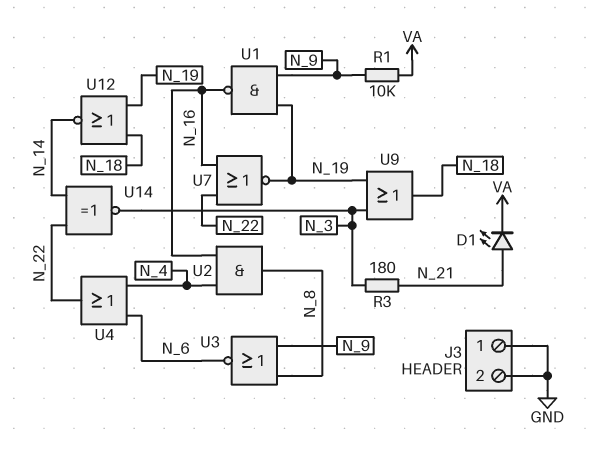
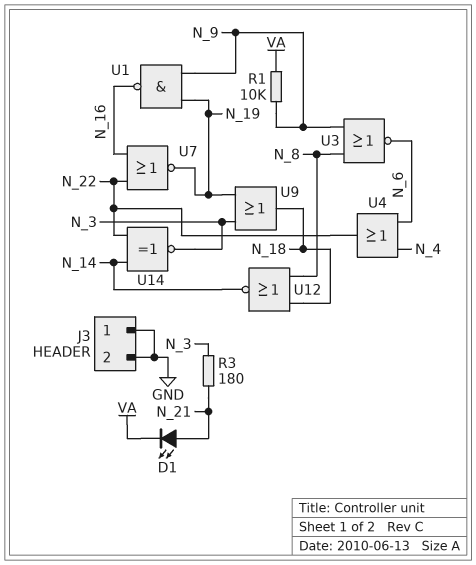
U2: AND (in N_4, in N_16, out N_8) -> none
U12: NOR (in N_18, in N_19, out N_14) -> NOR (in N_8, in N_18, out N_14)

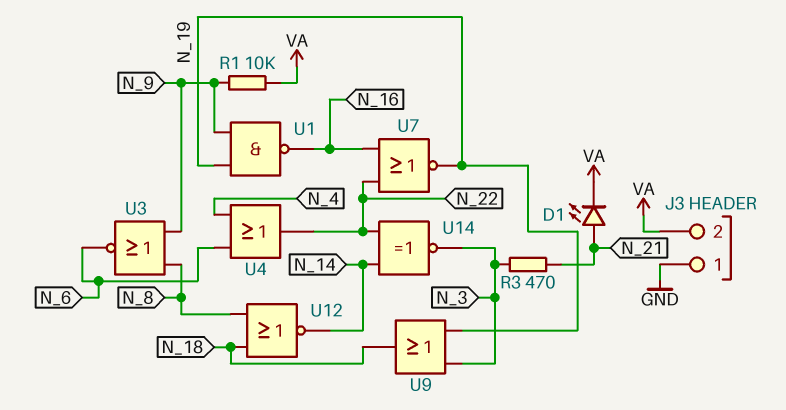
J3 pin 2: GND -> VA
R3: 180 (N_3, N_21) -> 470 (N_3, N_21)

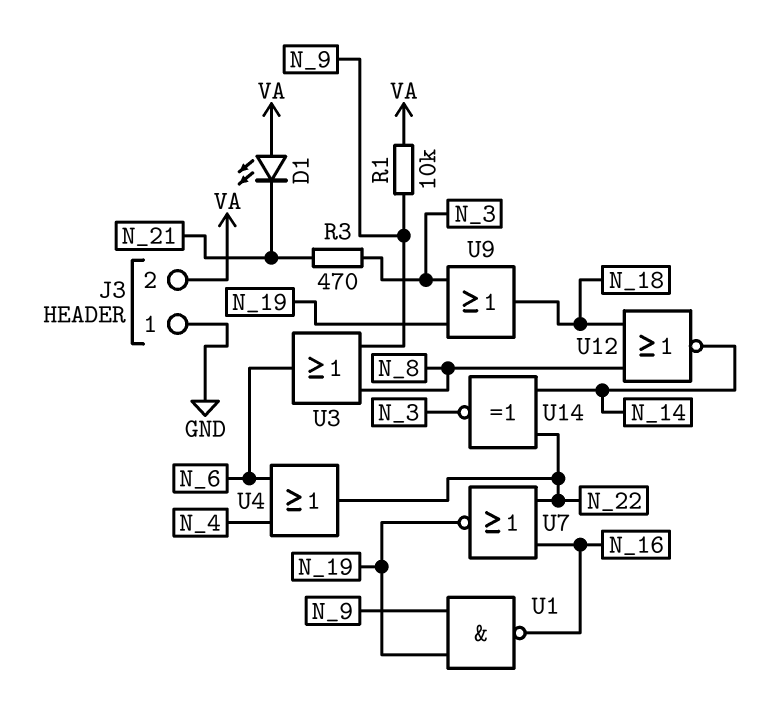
D1: LED (A N_21, K VA) -> LED (A VA, K N_21)
U3: NOR (in N_8, in N_9, out N_6) -> OR (in N_8, in N_9, out N_6)

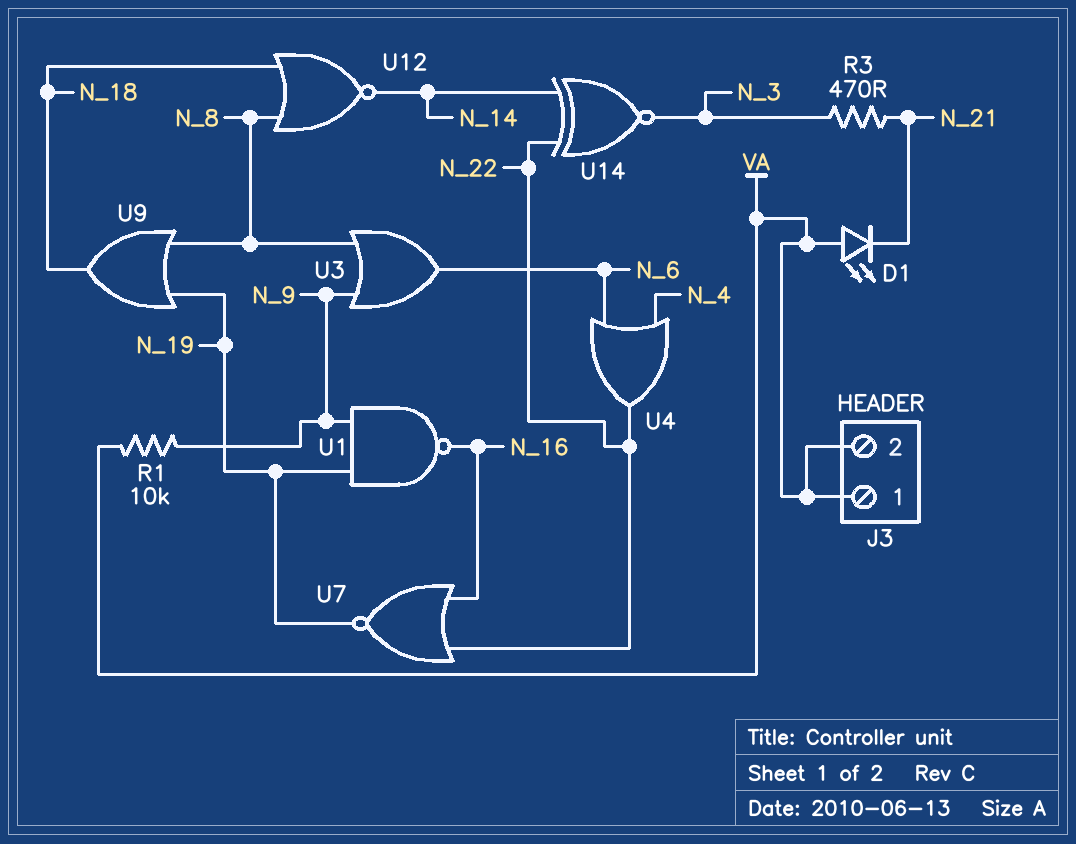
J3 pin 1: GND -> VA
U9: OR (in N_3, in N_19, out N_18) -> OR (in N_8, in N_19, out N_18)

